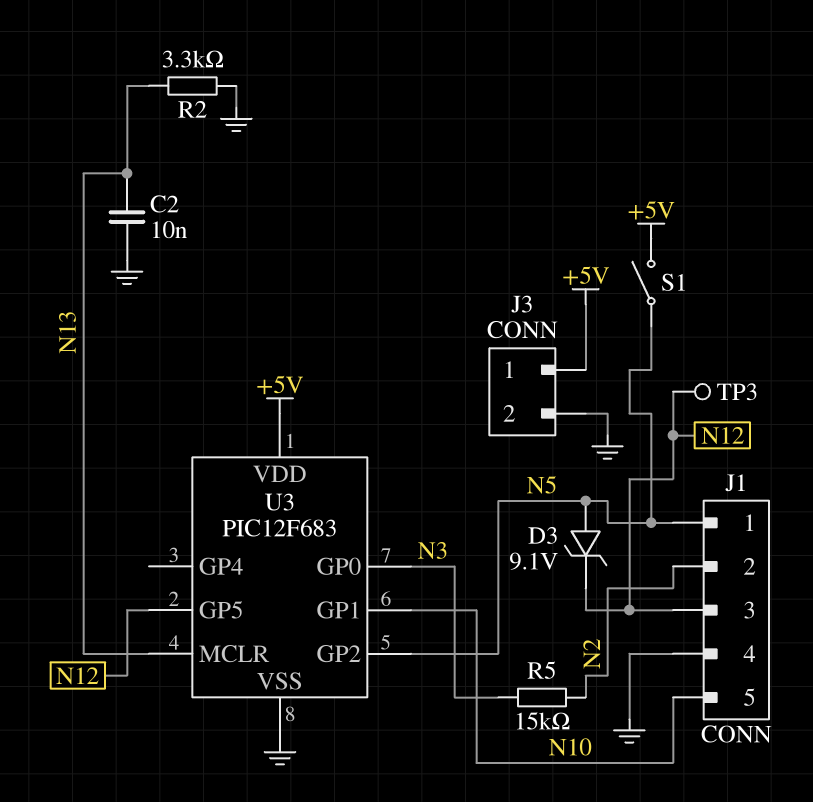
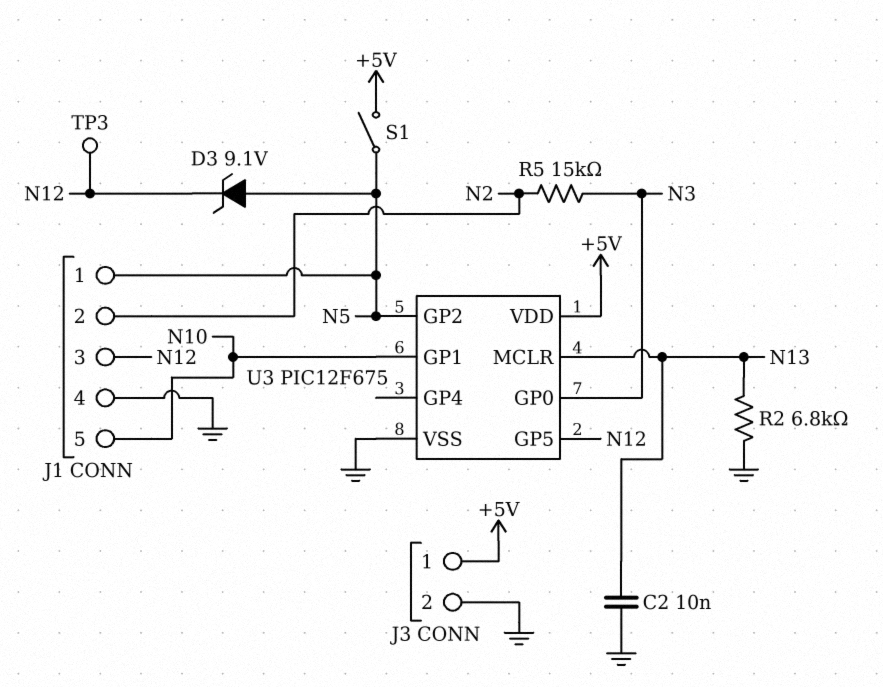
R2: 3.3k (GND, N13) -> 6.8k (GND, N13)
U3: PIC12F683 -> PIC12F675

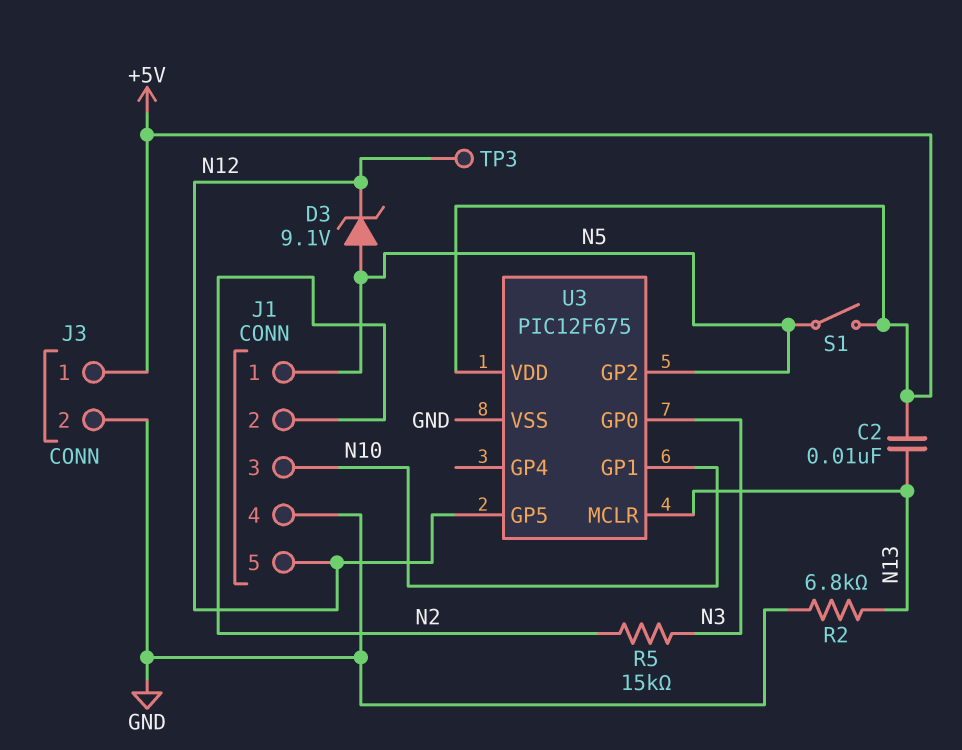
C2: 10nF (GND, N13) -> 10nF (+5V, N13)
J1 pin 3: N12 -> N10
J1 pin 5: N10 -> N12

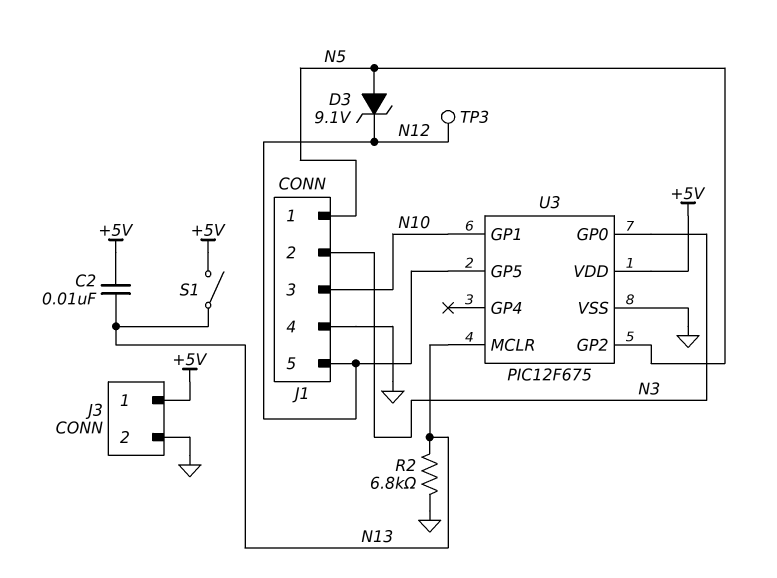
J1 pin 2: N2 -> N3
R5: 15k (N2, N3) -> none
S1: switch (+5V, N5) -> switch (+5V, N13)

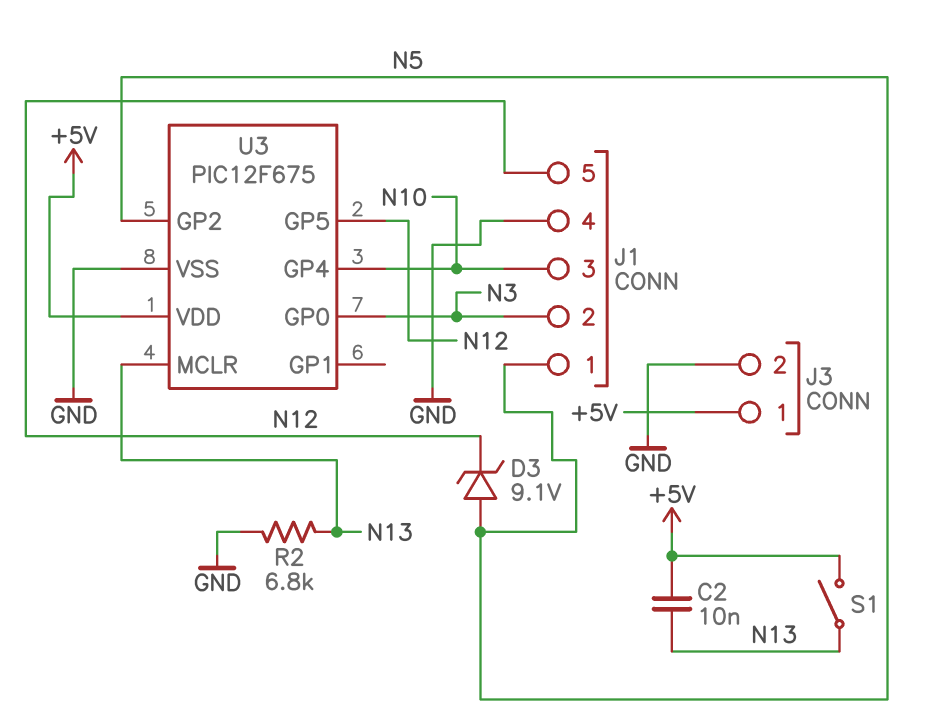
TP3: test point (N12) -> none
U3 pin GP1: N10 -> none
U3 pin GP4: none -> N10

